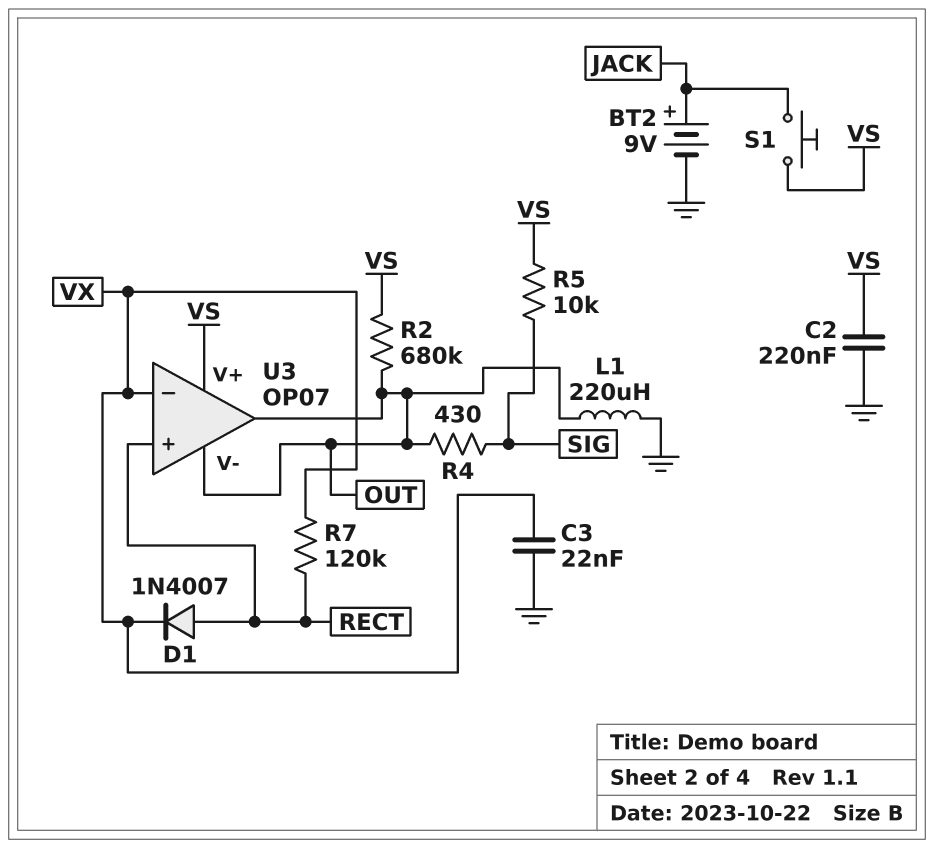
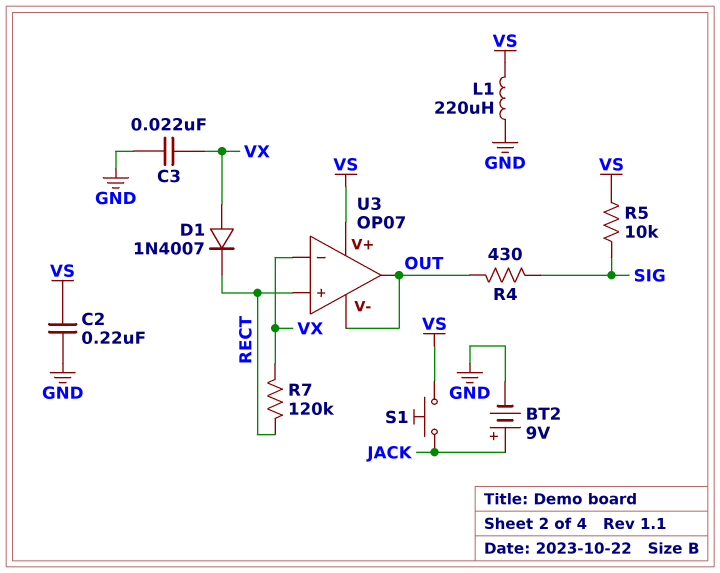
D1: diode 1N4007 (A RECT, K VX) -> diode 1N4007 (A VX, K RECT)
L1: 220uH (GND, OUT) -> 220uH (GND, VS)
R2: 680k (OUT, VS) -> none

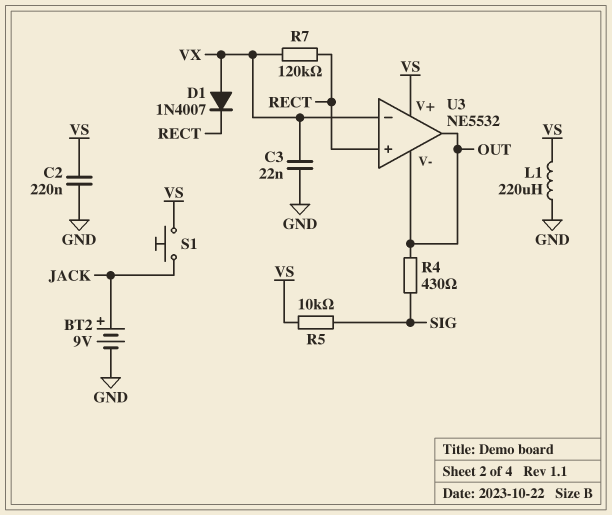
U3: OP07 -> NE5532

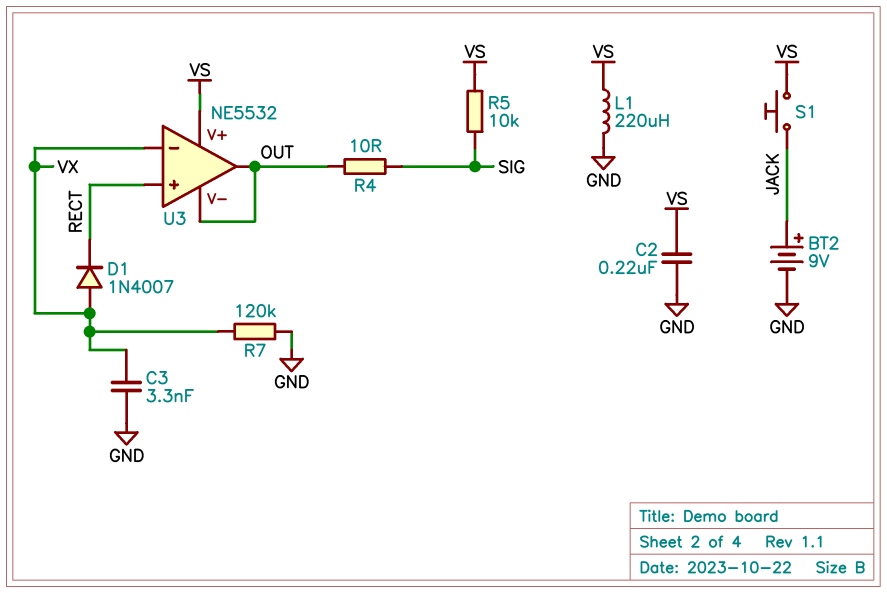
C3: 22nF (GND, VX) -> 3.3nF (GND, VX)
R4: 430 (OUT, SIG) -> 10 (OUT, SIG)
R7: 120k (RECT, VX) -> 120k (GND, VX)

